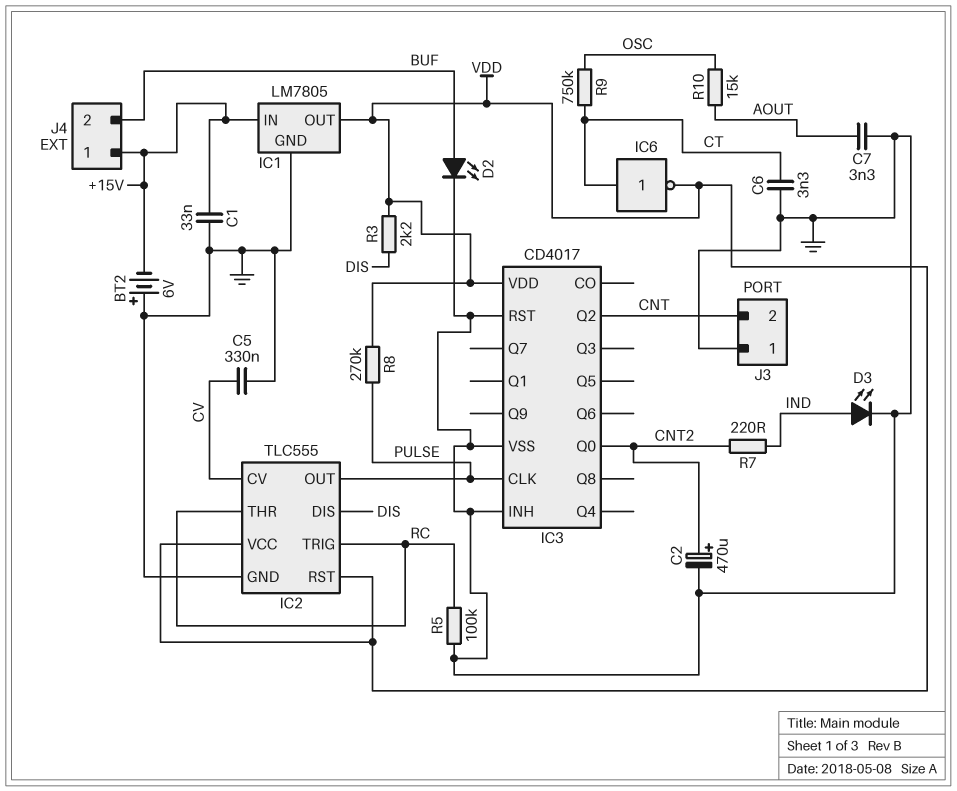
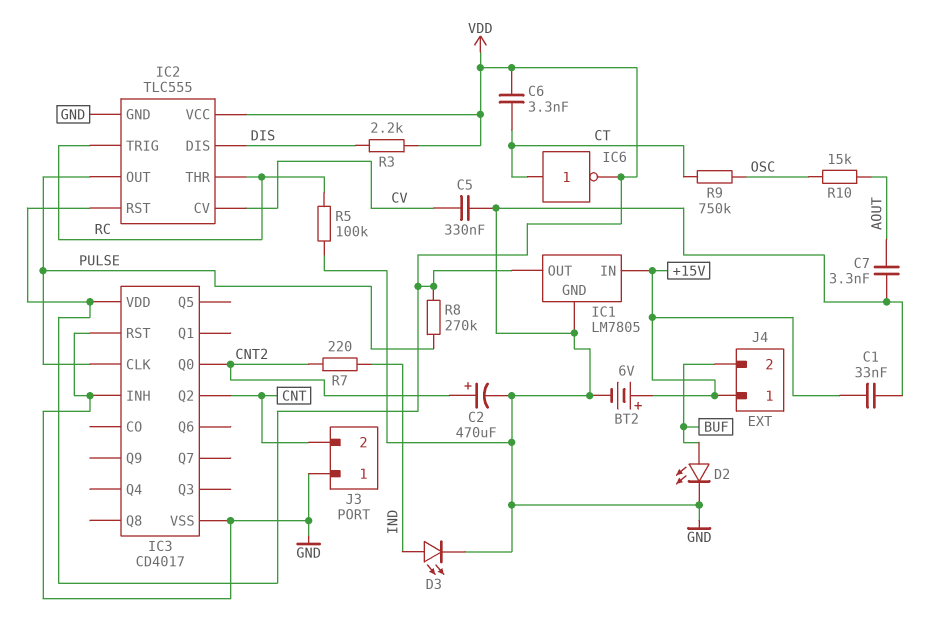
BT2: 6V (plus GND, minus +15V) -> 6V (plus +15V, minus GND)
C6: 3.3nF (CT, GND) -> 3.3nF (CT, VDD)

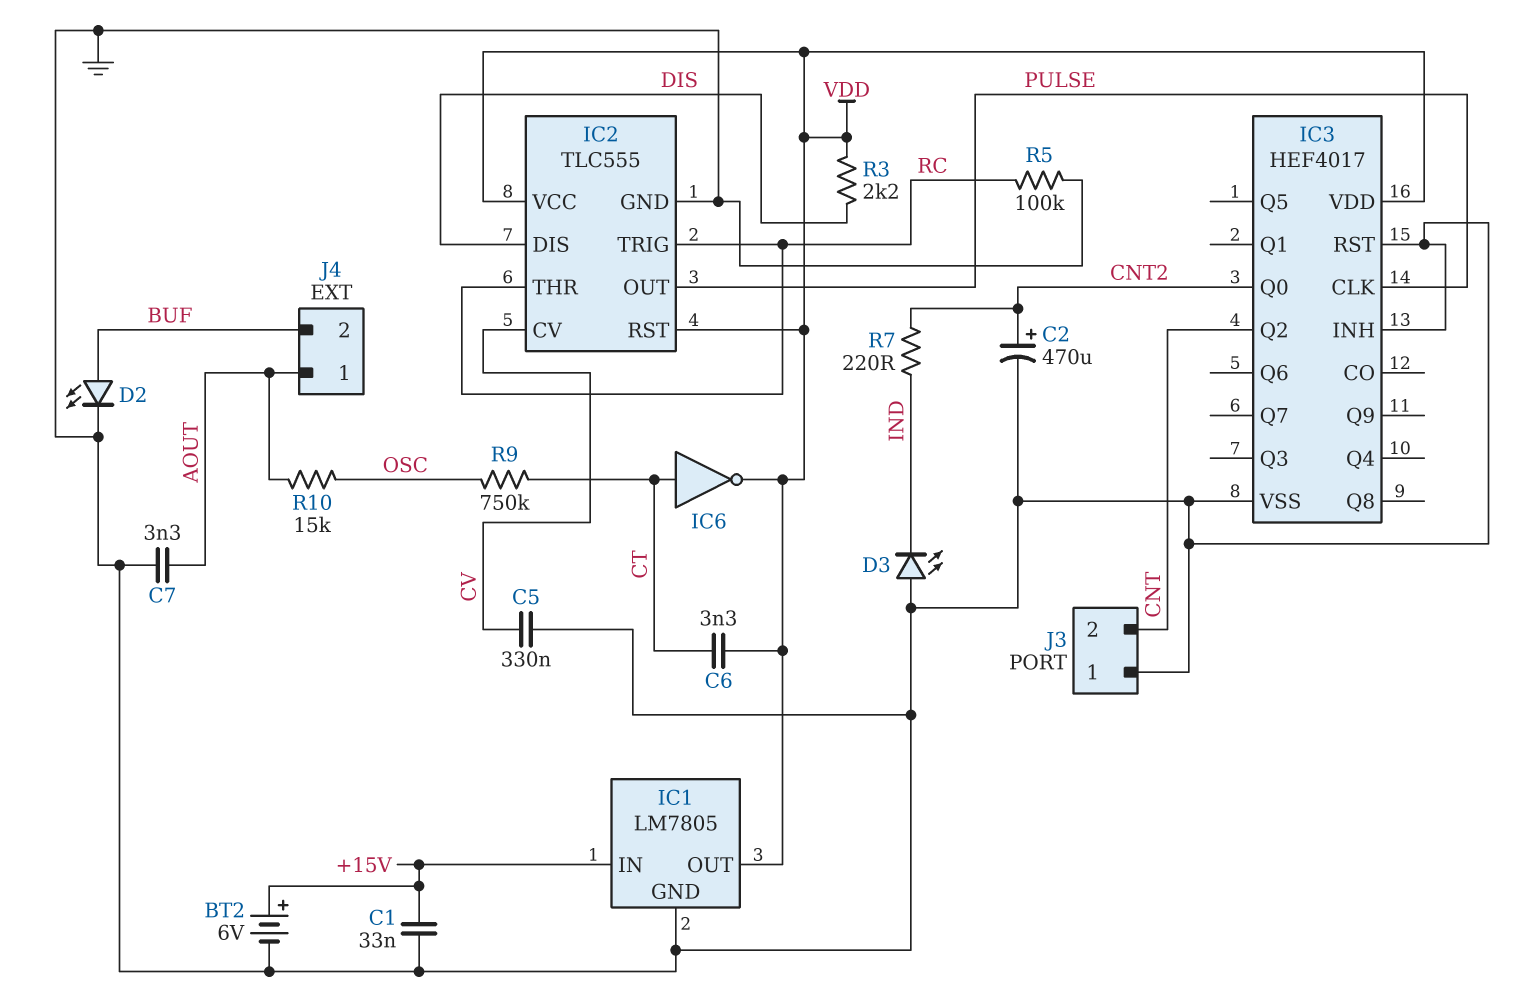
D3: LED (A IND, K GND) -> LED (A GND, K IND)
IC3: CD4017 -> HEF4017
J4 pin 1: +15V -> AOUT
R8: 270k (PULSE, VDD) -> none

